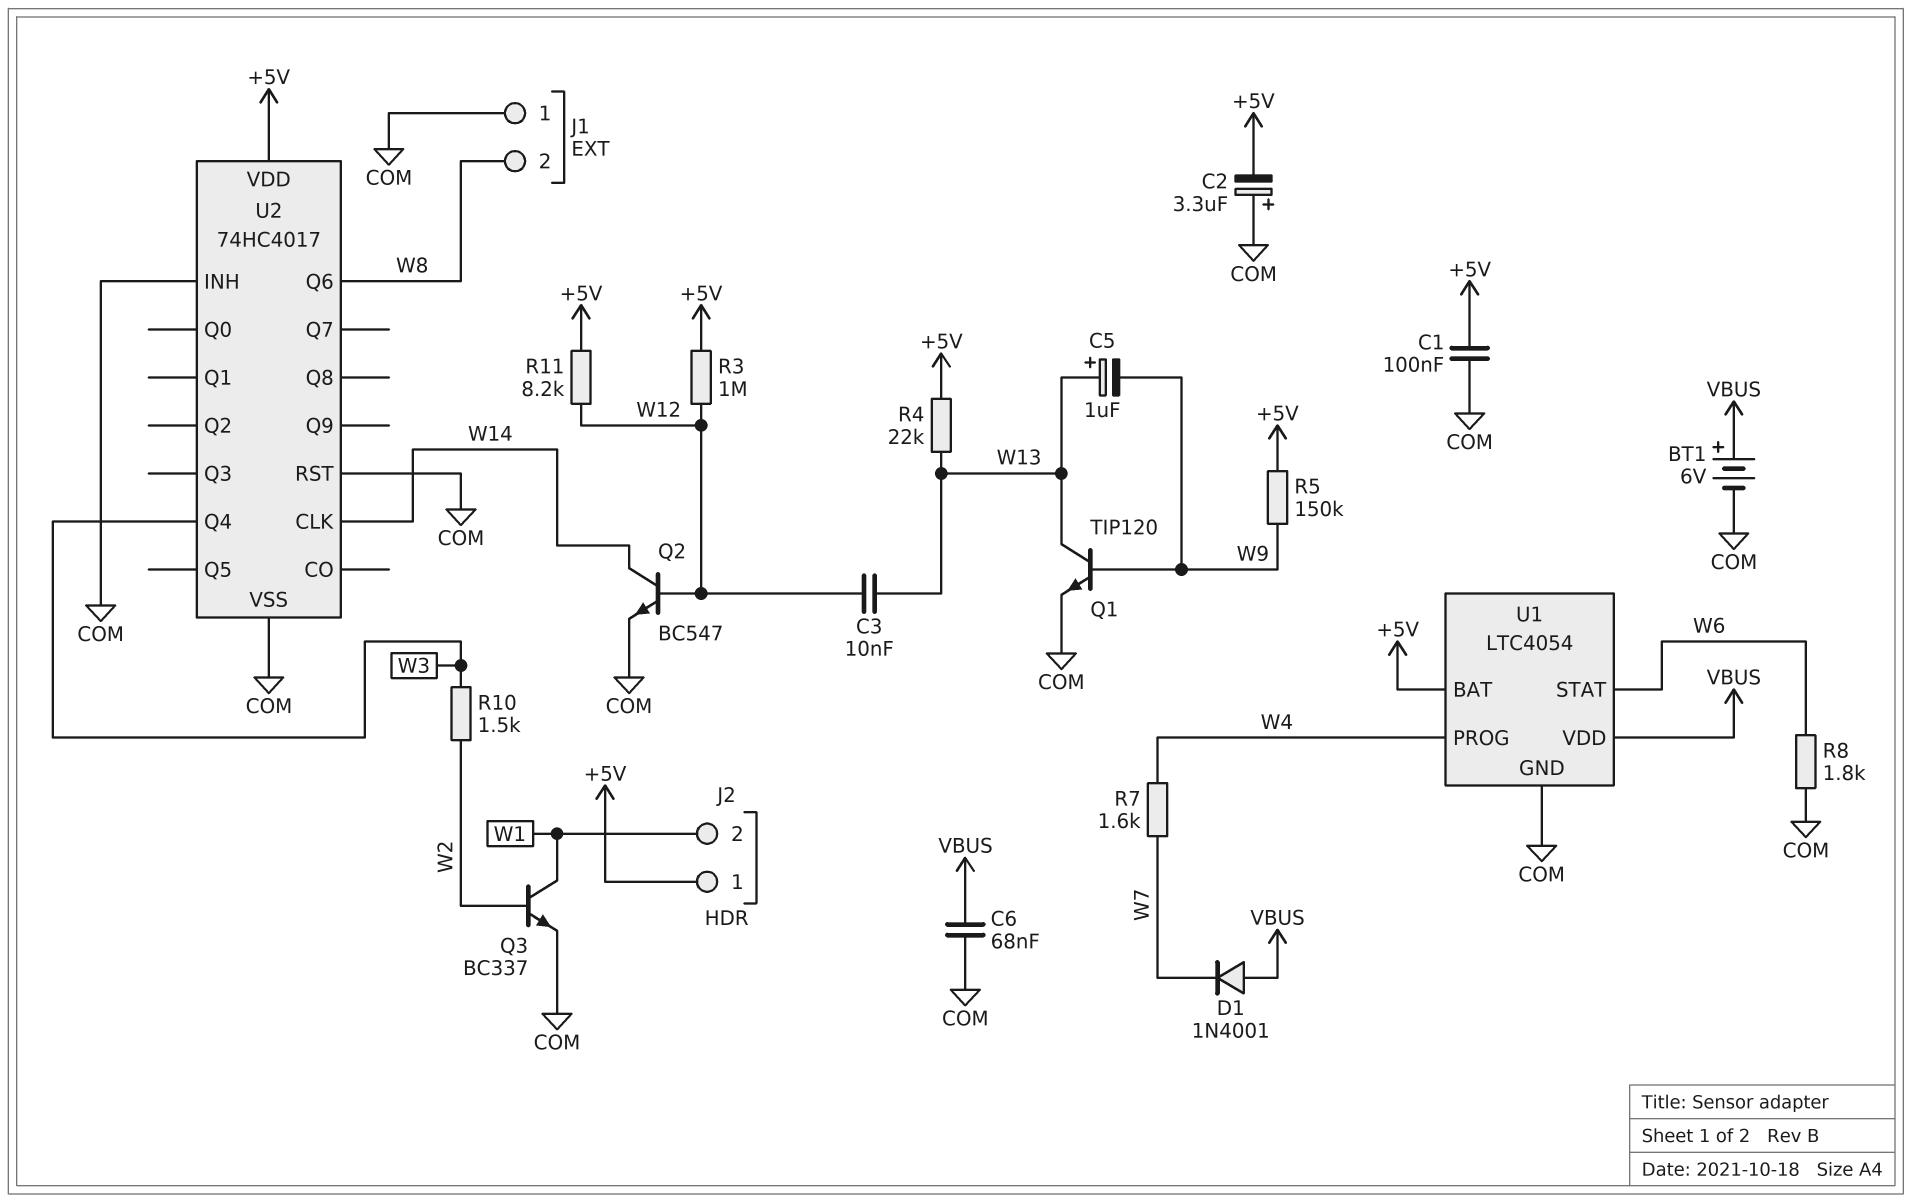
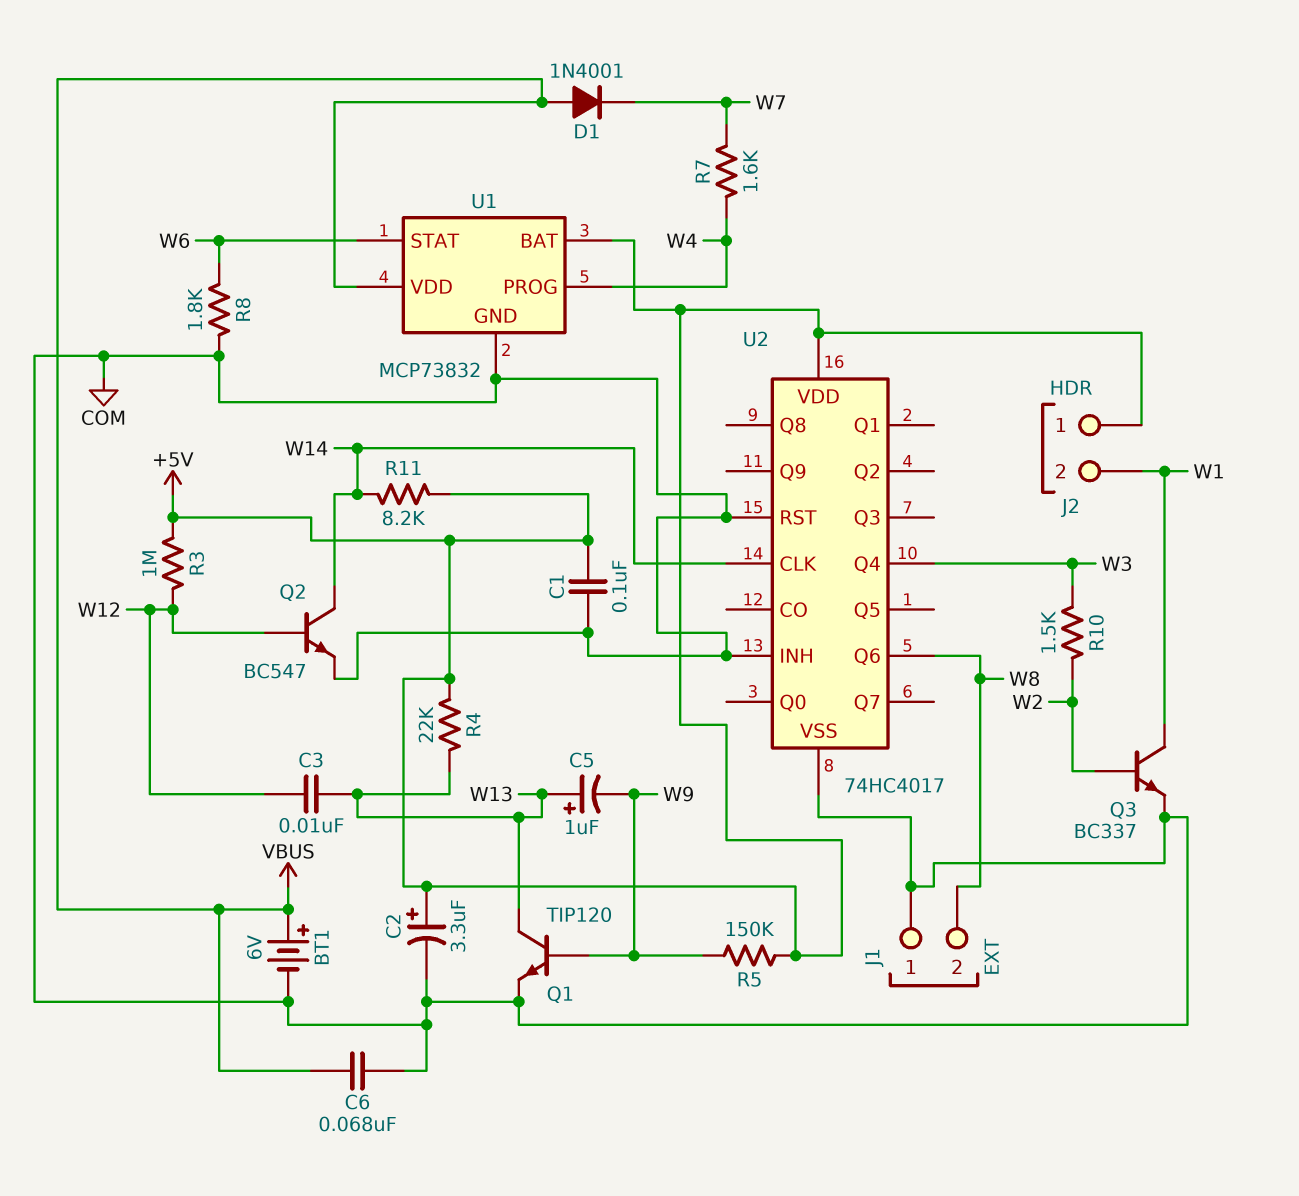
C2: 3.3uF (plus COM, minus +5V) -> 3.3uF (plus +5V, minus COM)
R11: 8.2k (+5V, W12) -> 8.2k (+5V, W14)
U1: LTC4054 -> MCP73832

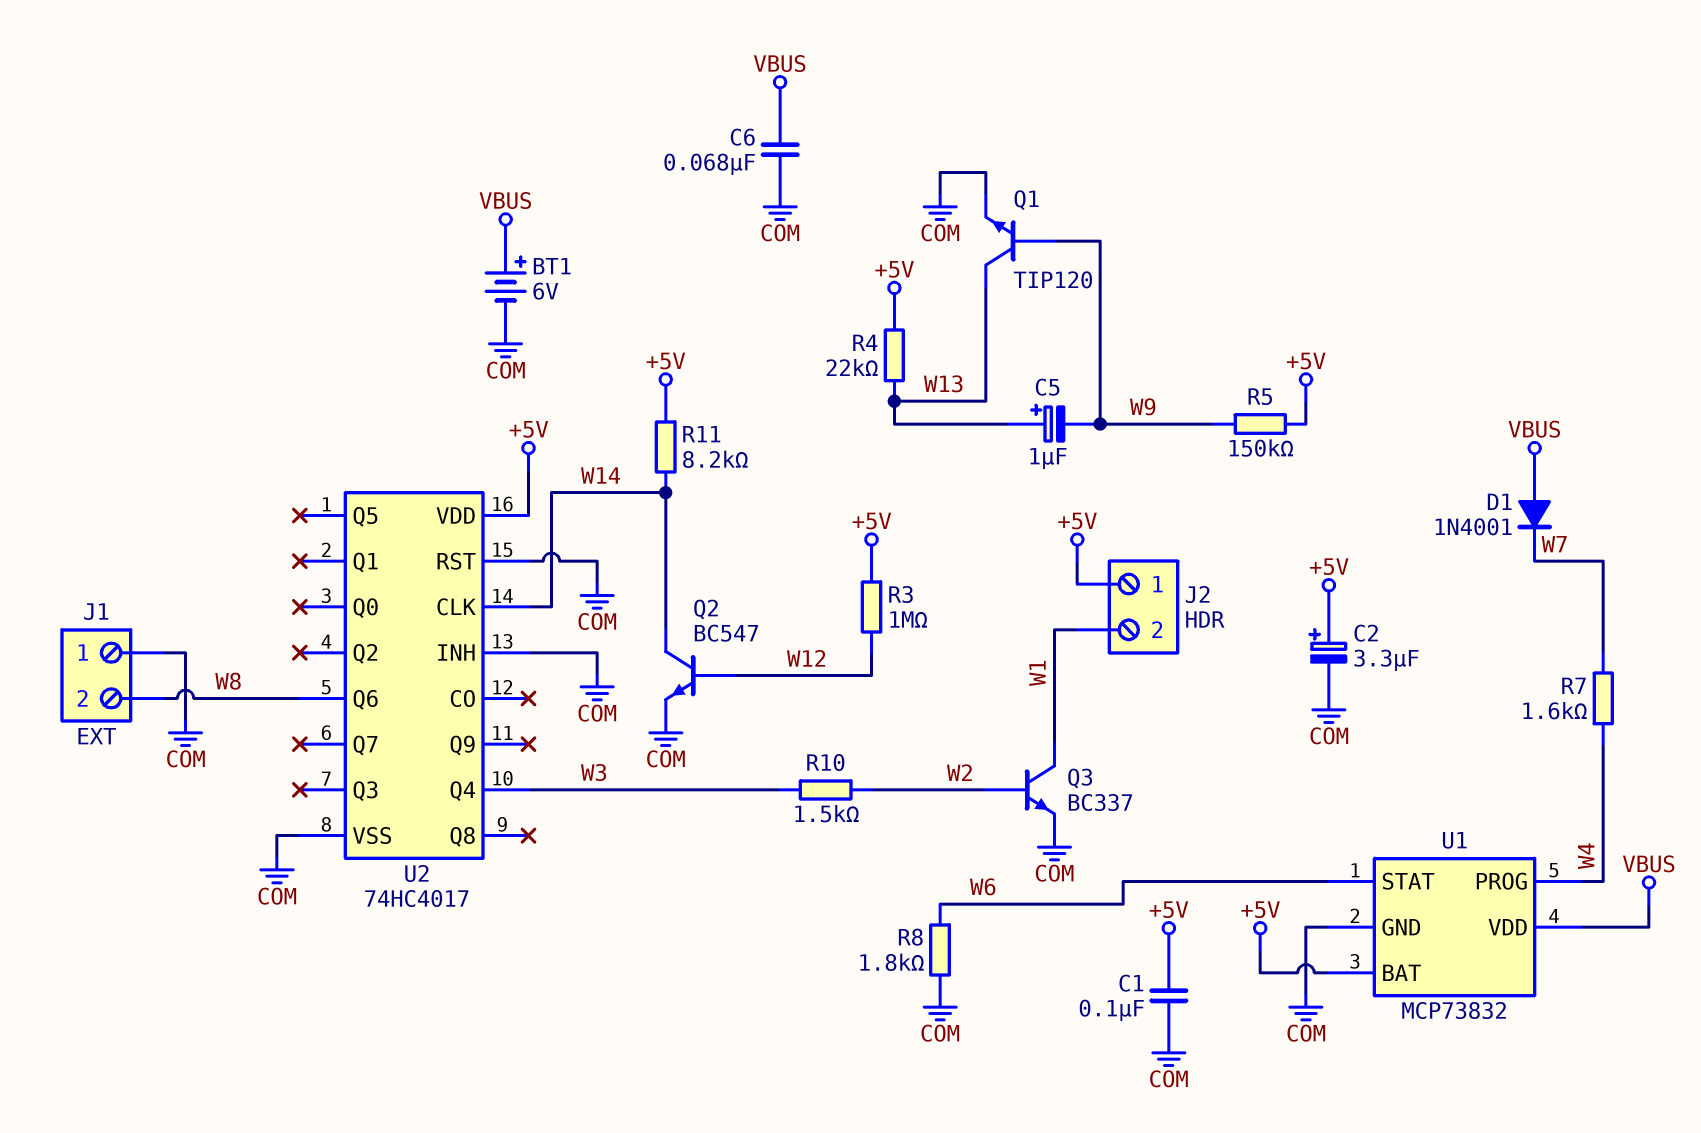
C3: 10nF (W12, W13) -> none

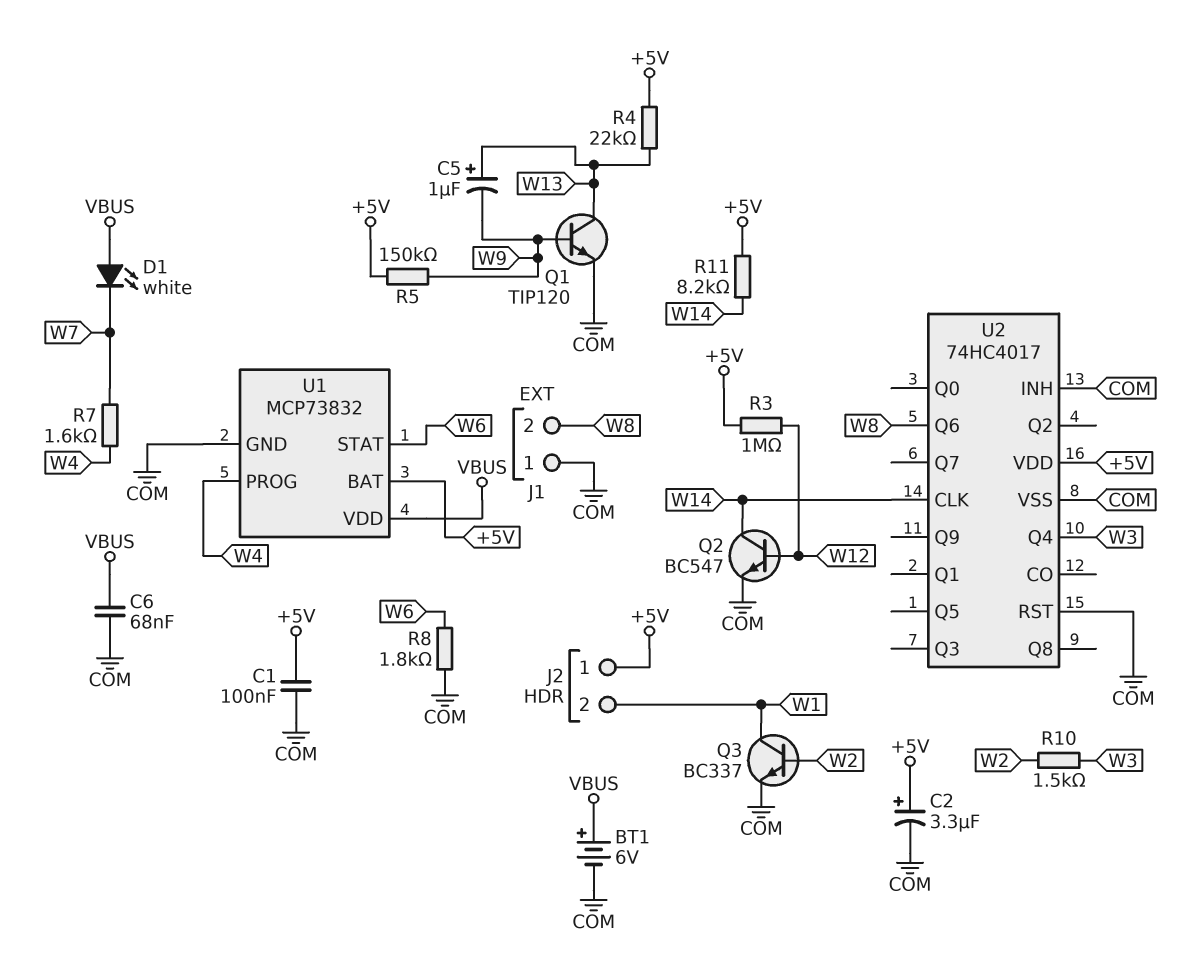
D1: diode 1N4001 (A VBUS, K W7) -> LED white (A VBUS, K W7)

